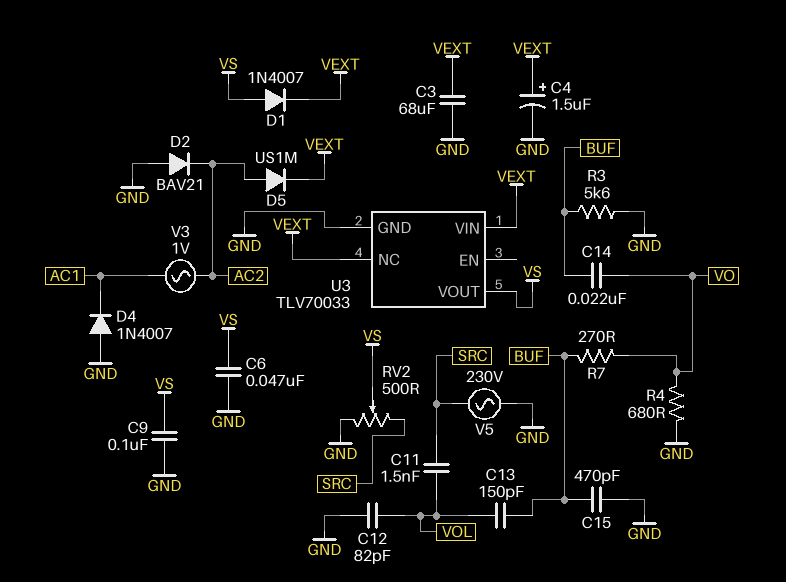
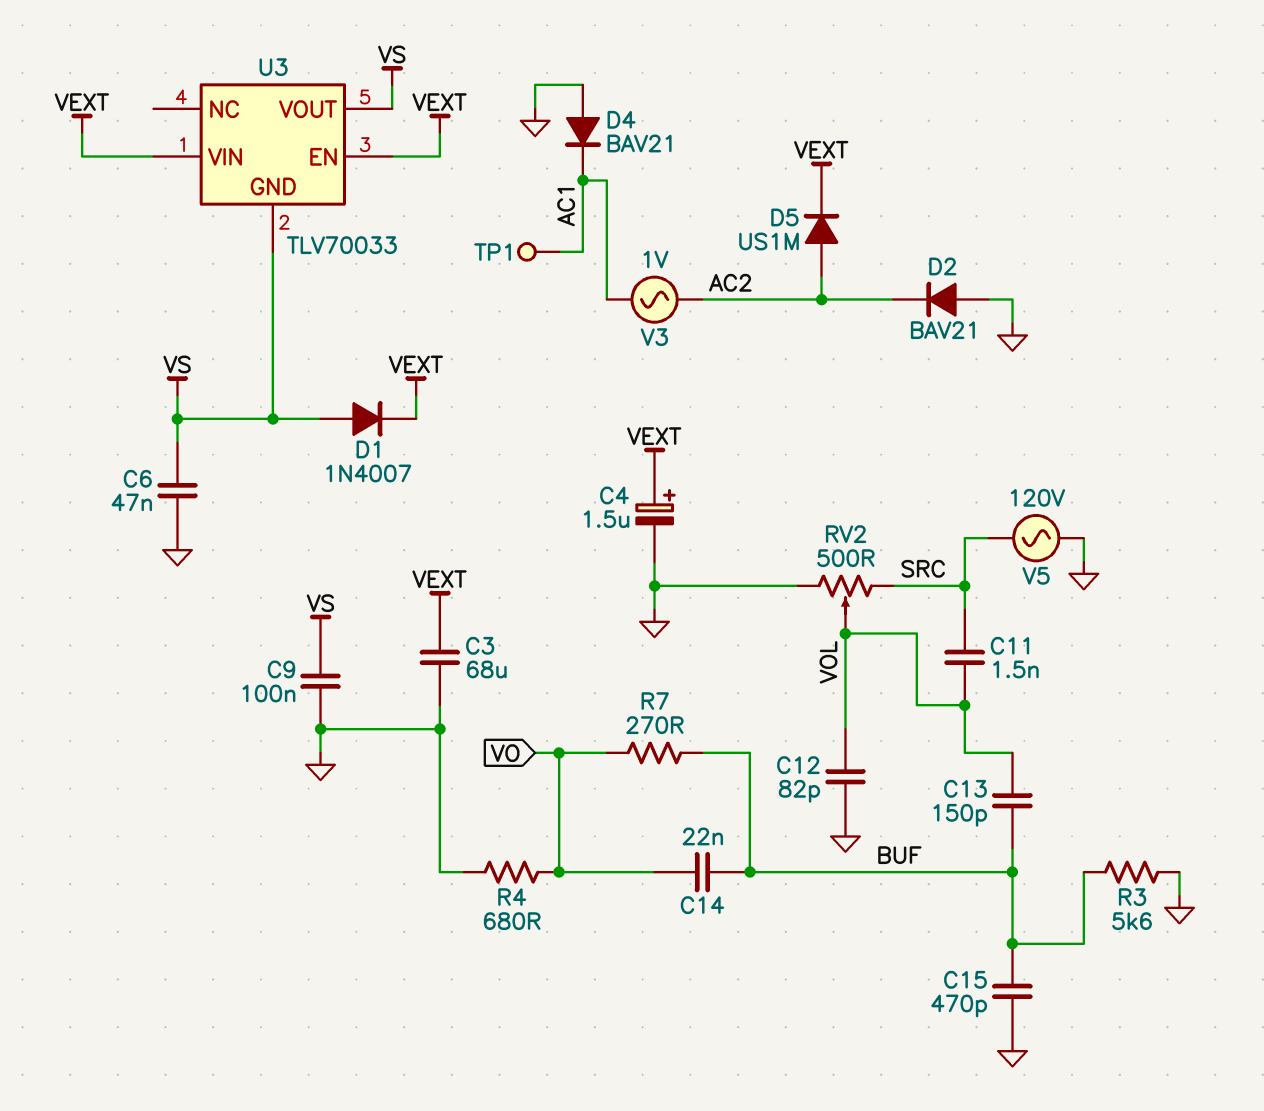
D4: diode 1N4007 (A GND, K AC1) -> diode BAV21 (A GND, K AC1)
RV2: 500 (GND, SRC, wiper VS) -> 500 (GND, SRC, wiper VOL)
TP1: none -> test point (AC1)
U3 pin EN: none -> VEXT
U3 pin GND: GND -> VS
U3 pin NC: VEXT -> none
V5: AC 230V (GND, SRC) -> AC 120V (GND, SRC)

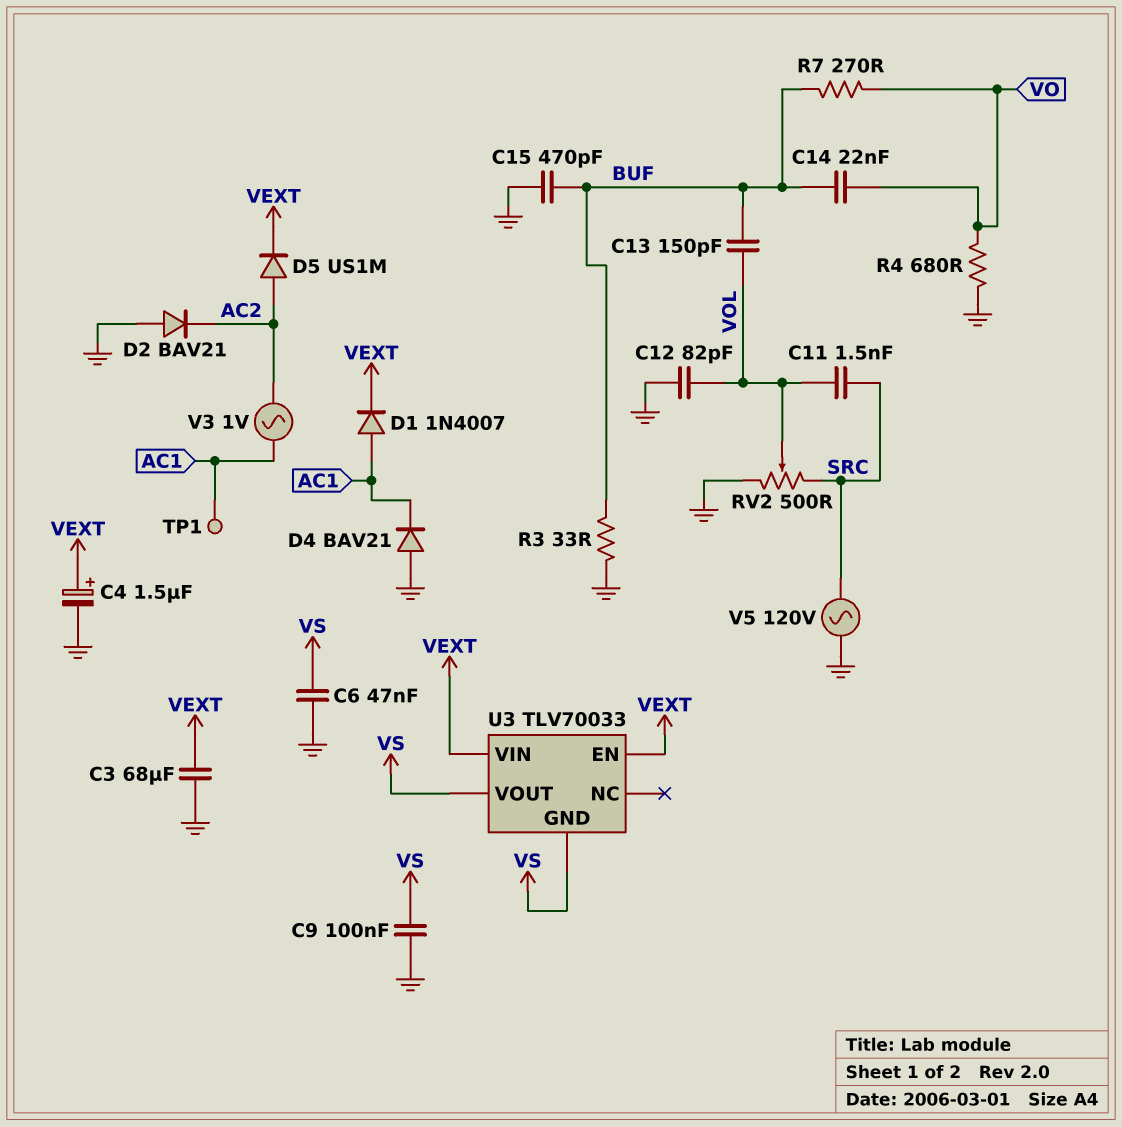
D1: diode 1N4007 (A VS, K VEXT) -> diode 1N4007 (A AC1, K VEXT)
R3: 5.6k (BUF, GND) -> 33 (BUF, GND)

